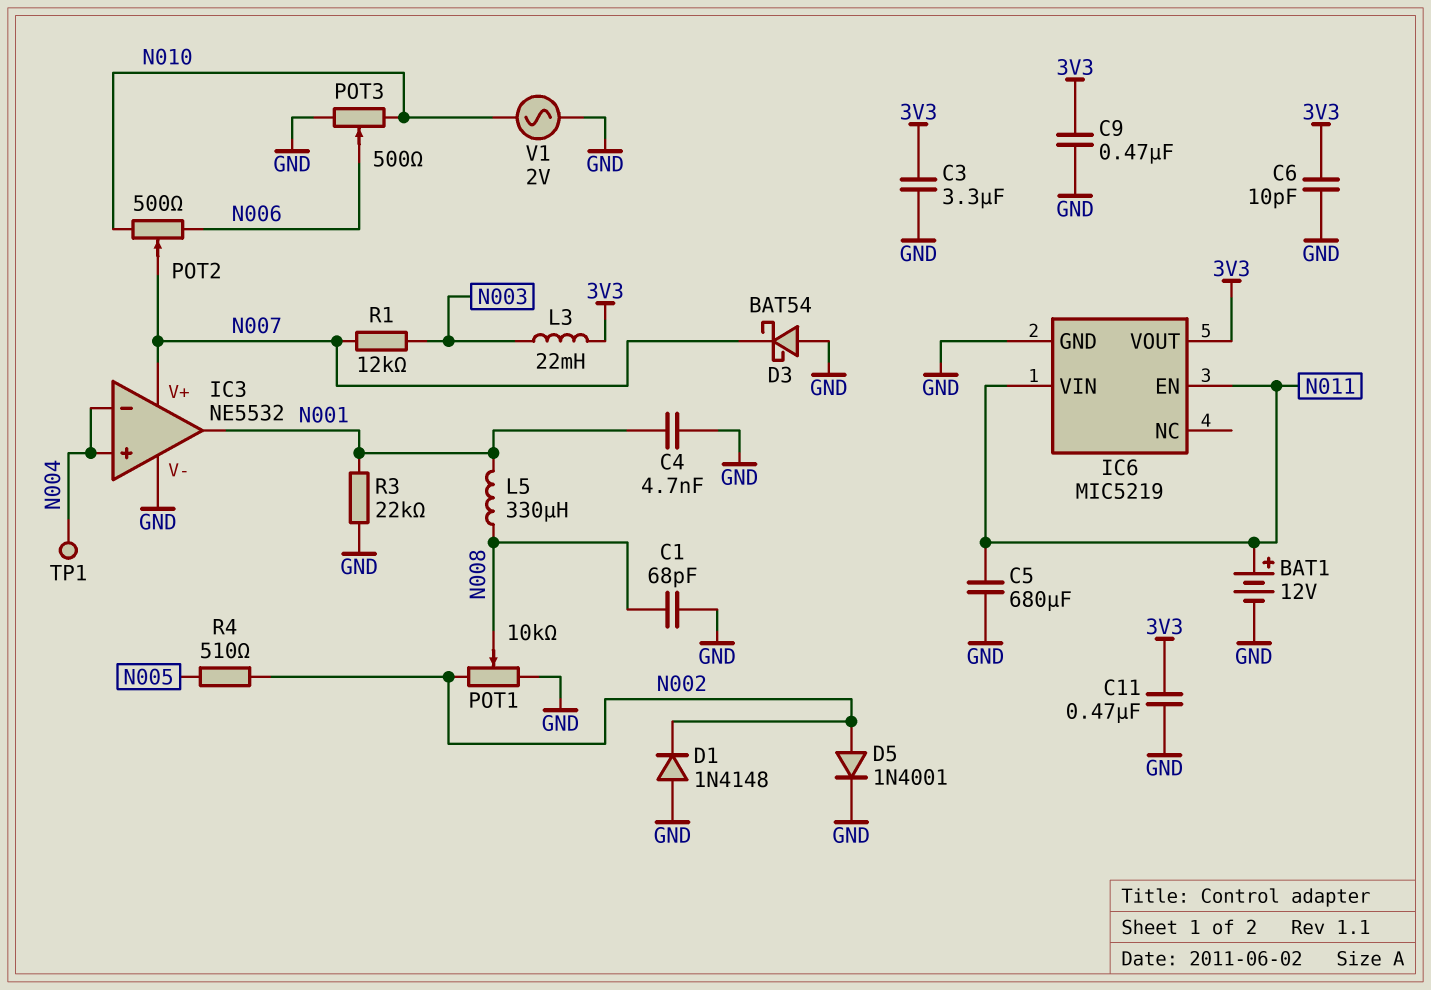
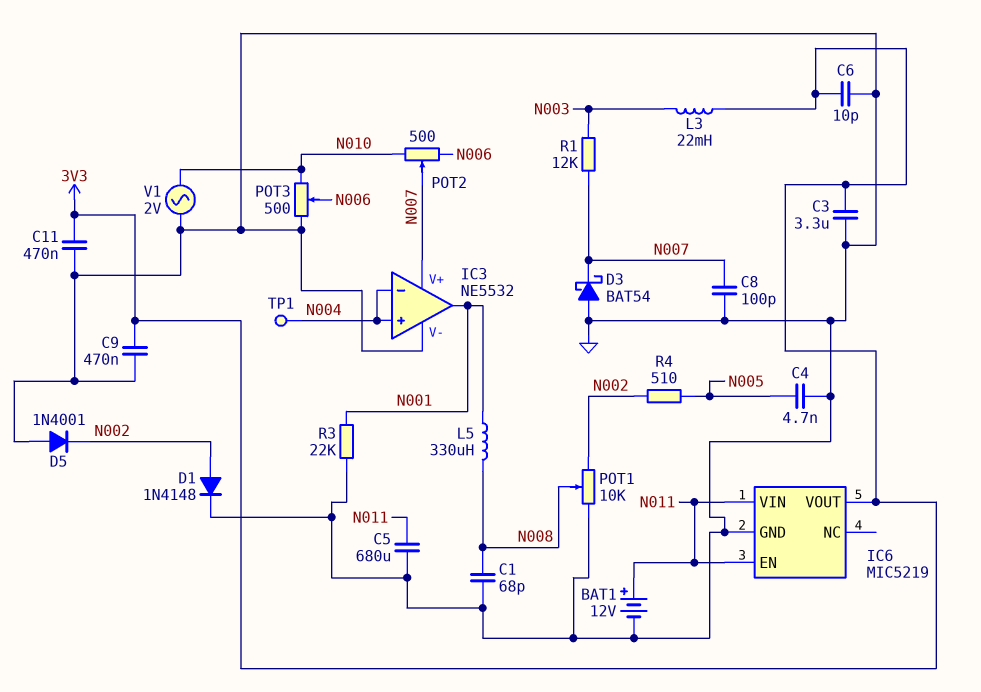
C4: 4.7nF (GND, N001) -> 4.7nF (GND, N005)
C8: none -> 100pF (GND, N007)
D1: diode 1N4148 (A GND, K N002) -> diode 1N4148 (A N002, K GND)
D5: diode 1N4001 (A N002, K GND) -> diode 1N4001 (A GND, K N002)

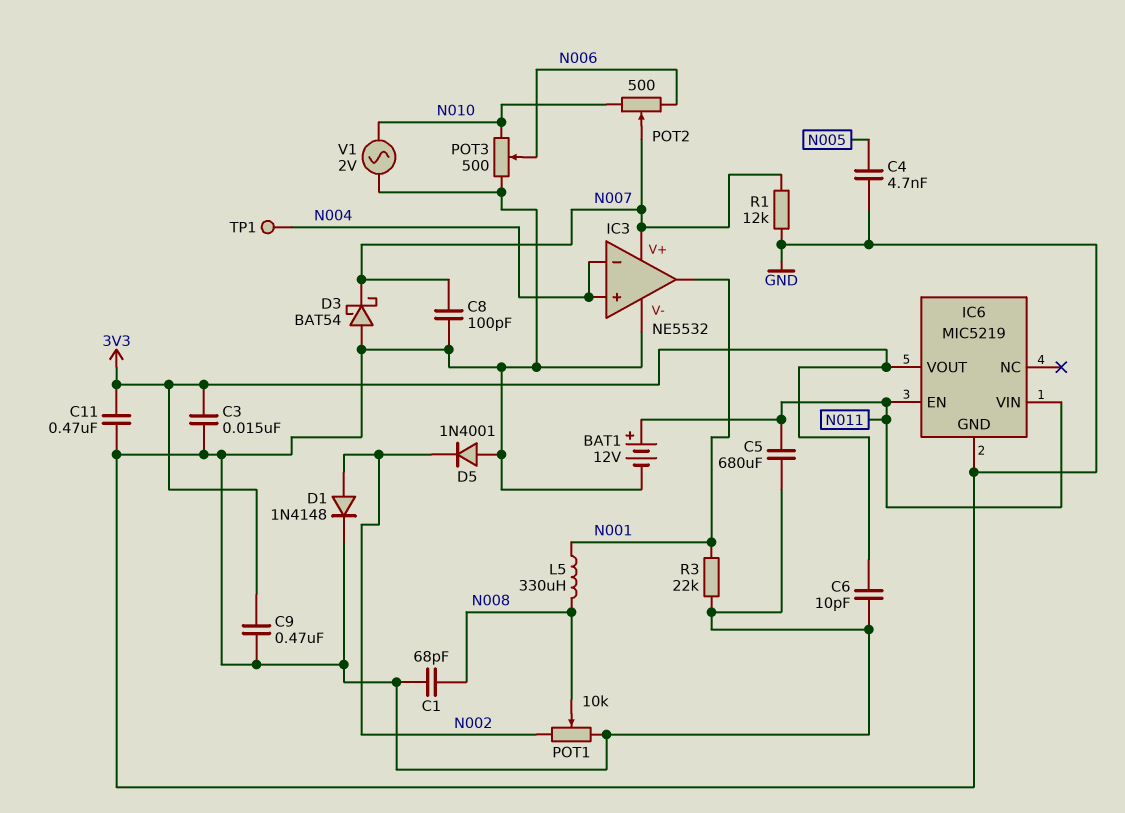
C3: 3.3uF (3V3, GND) -> 15nF (3V3, GND)
L3: 22mH (3V3, N003) -> none
R1: 12k (N003, N007) -> 12k (GND, N007)
R4: 510 (N002, N005) -> none

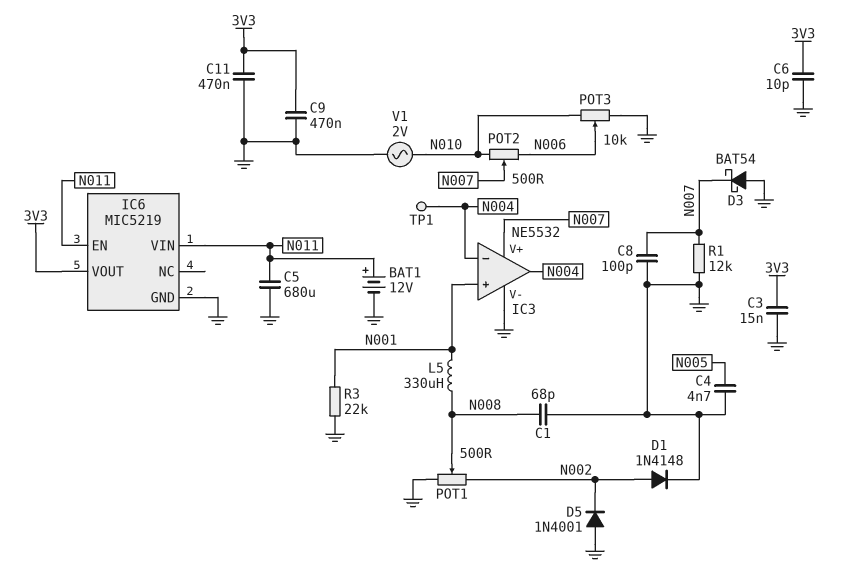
IC3 pin in+: N004 -> N001
IC3 pin out: N001 -> N004
POT1: 10k (GND, N002, wiper N008) -> 500 (GND, N002, wiper N008)
POT3: 500 (GND, N010, wiper N006) -> 10k (GND, N010, wiper N006)

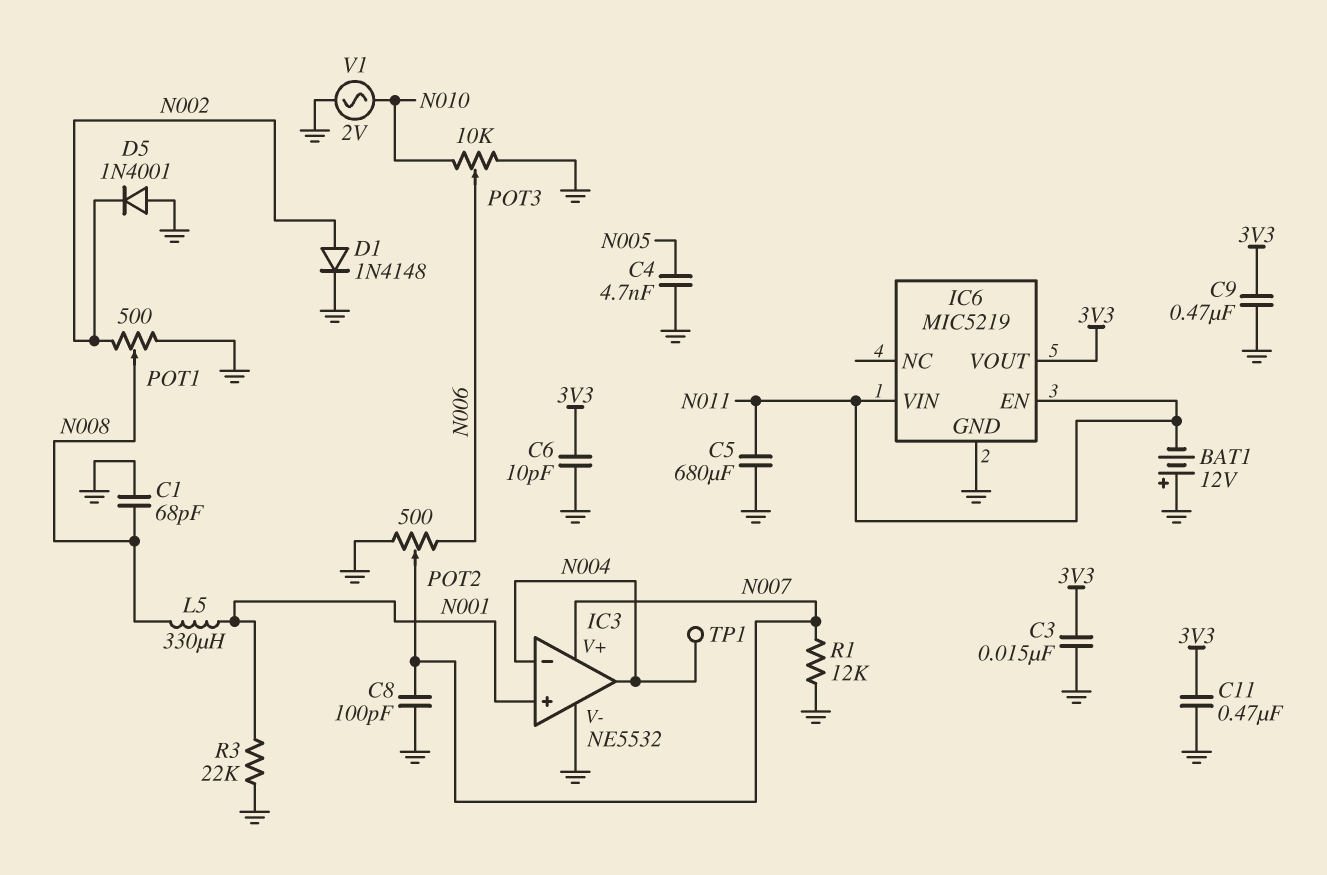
BAT1: 12V (plus N011, minus GND) -> 12V (plus GND, minus N011)
D3: schottky BAT54 (A GND, K N007) -> none
POT2: 500 (N006, N010, wiper N007) -> 500 (GND, N006, wiper N007)

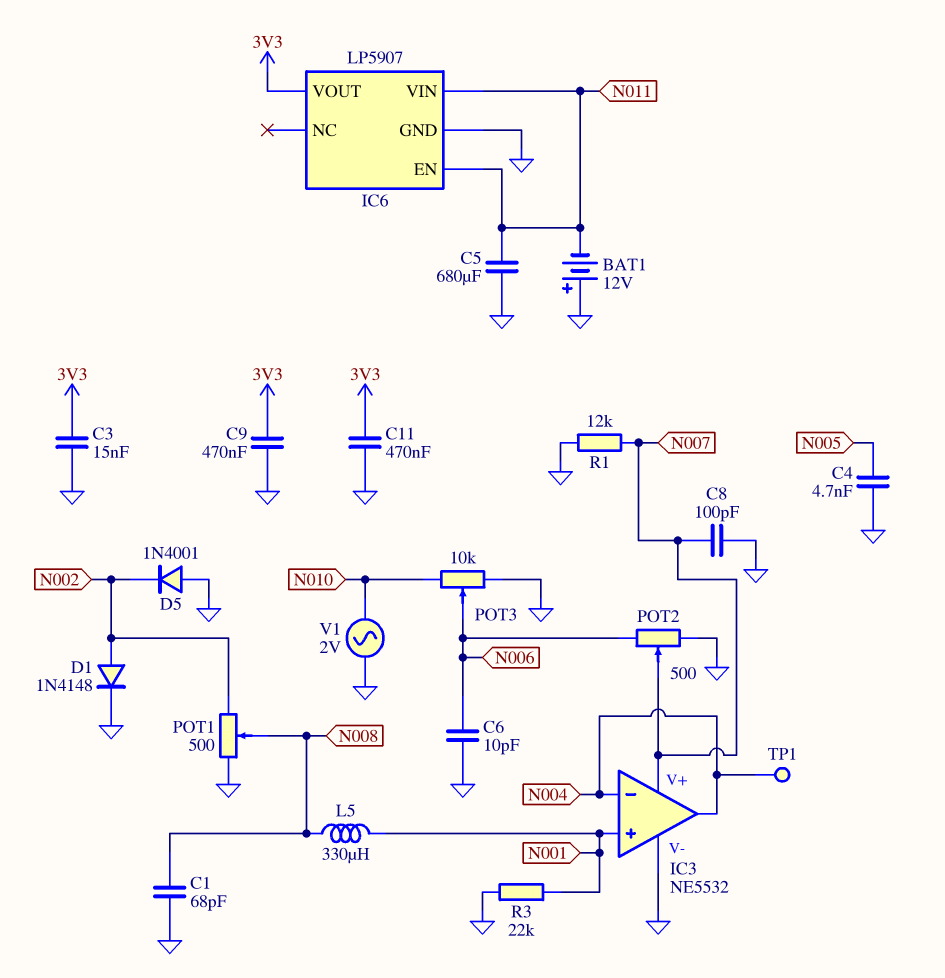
C6: 10pF (3V3, GND) -> 10pF (GND, N006)
IC6: MIC5219 -> LP5907

